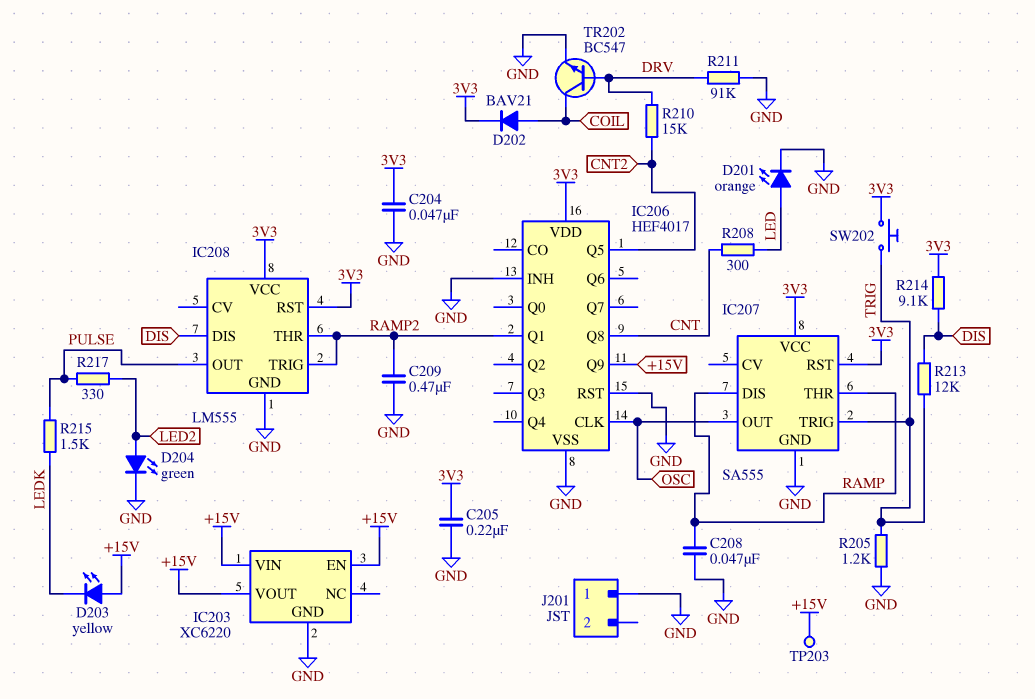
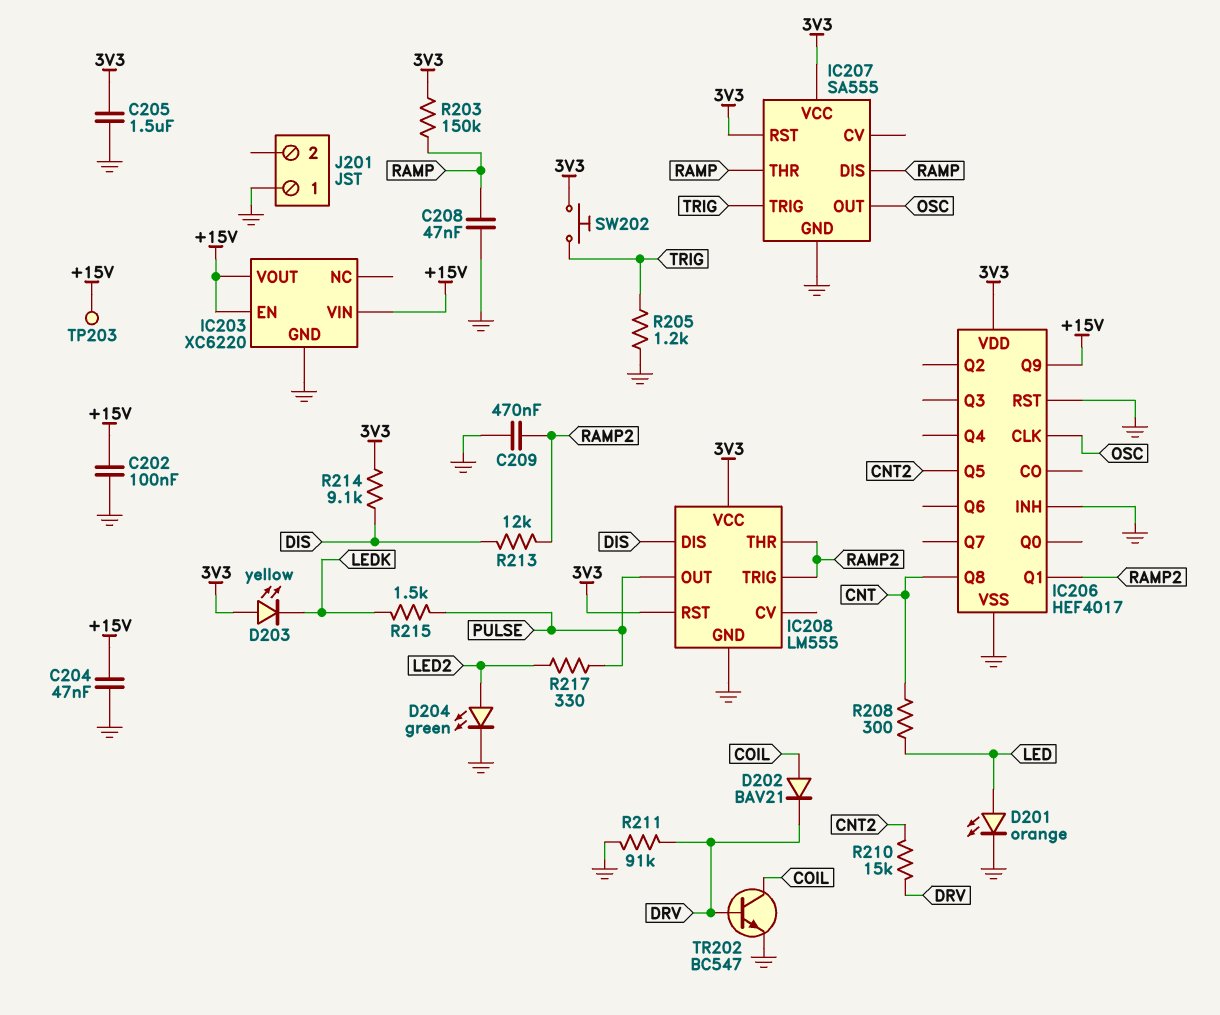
C202: none -> 100nF (+15V, GND)
C204: 47nF (3V3, GND) -> 47nF (+15V, GND)
C205: 220nF (3V3, GND) -> 1.5uF (3V3, GND)
D202: diode BAV21 (A COIL, K 3V3) -> diode BAV21 (A COIL, K DRV)
D203: LED yellow (A +15V, K LEDK) -> LED yellow (A 3V3, K LEDK)
R203: none -> 150k (3V3, RAMP)
R213: 12k (DIS, TRIG) -> 12k (DIS, RAMP2)

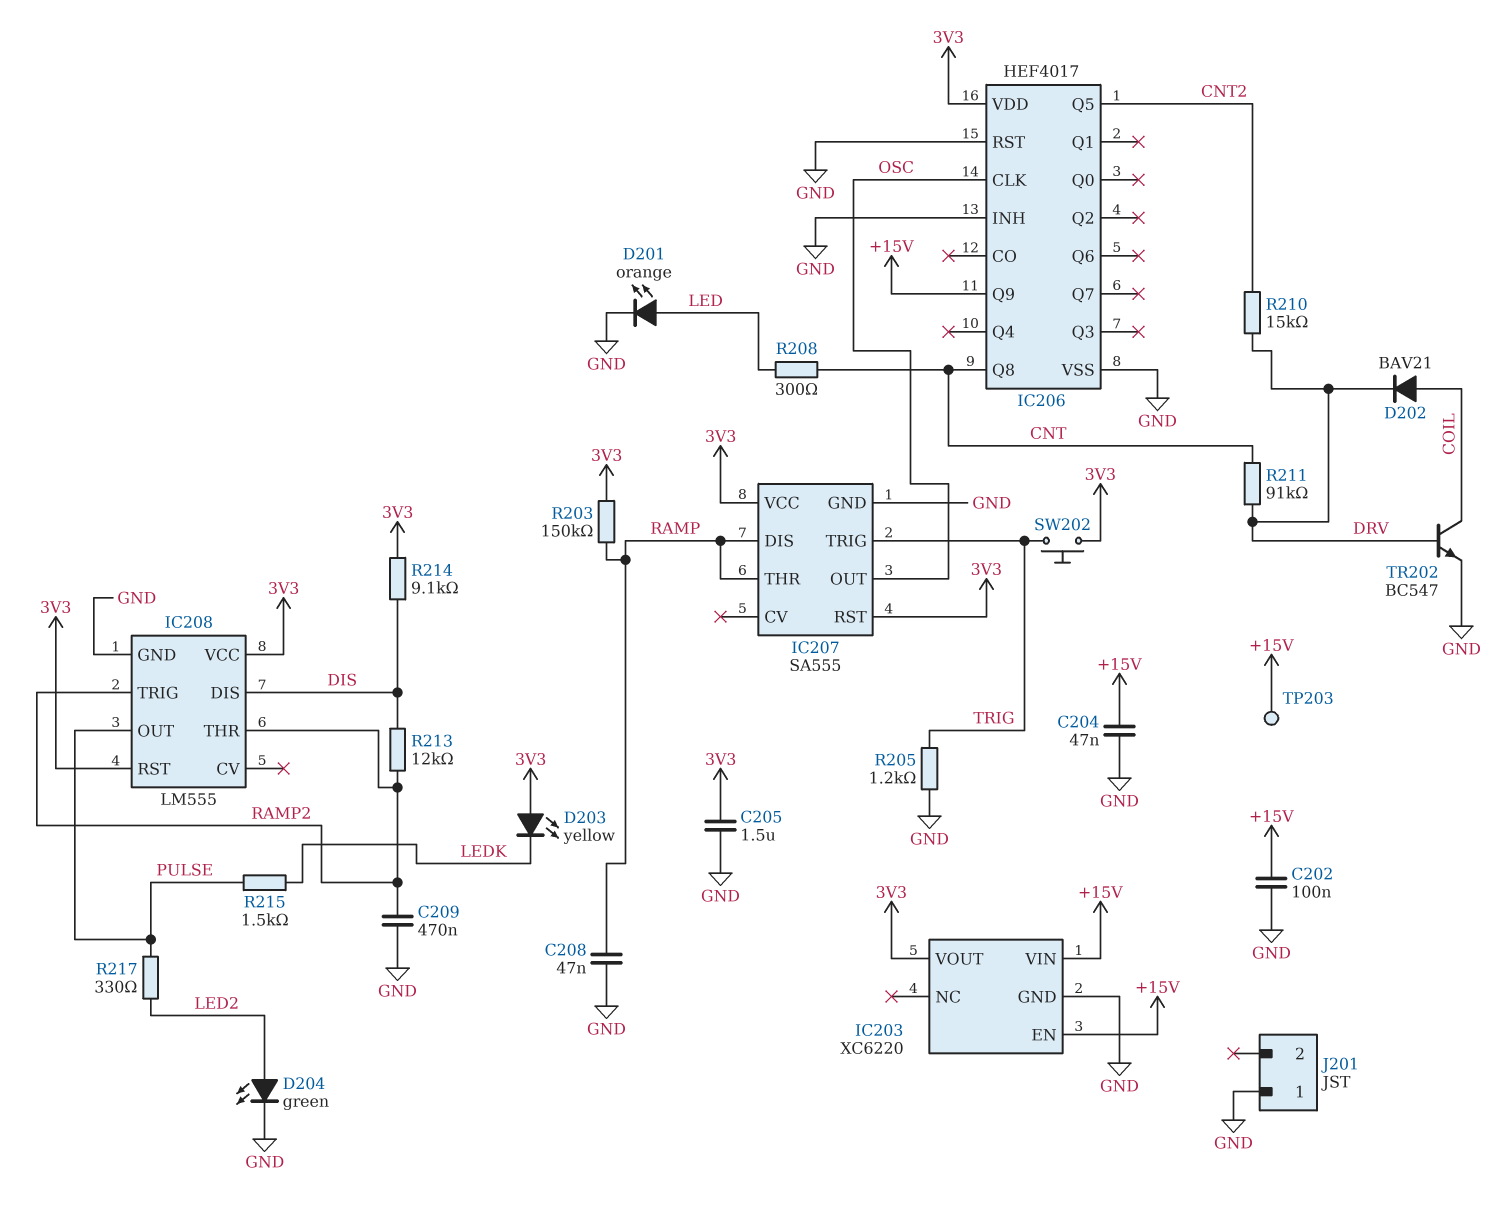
IC203 pin VOUT: +15V -> 3V3
IC206 pin Q1: RAMP2 -> none
R211: 91k (DRV, GND) -> 91k (CNT, DRV)

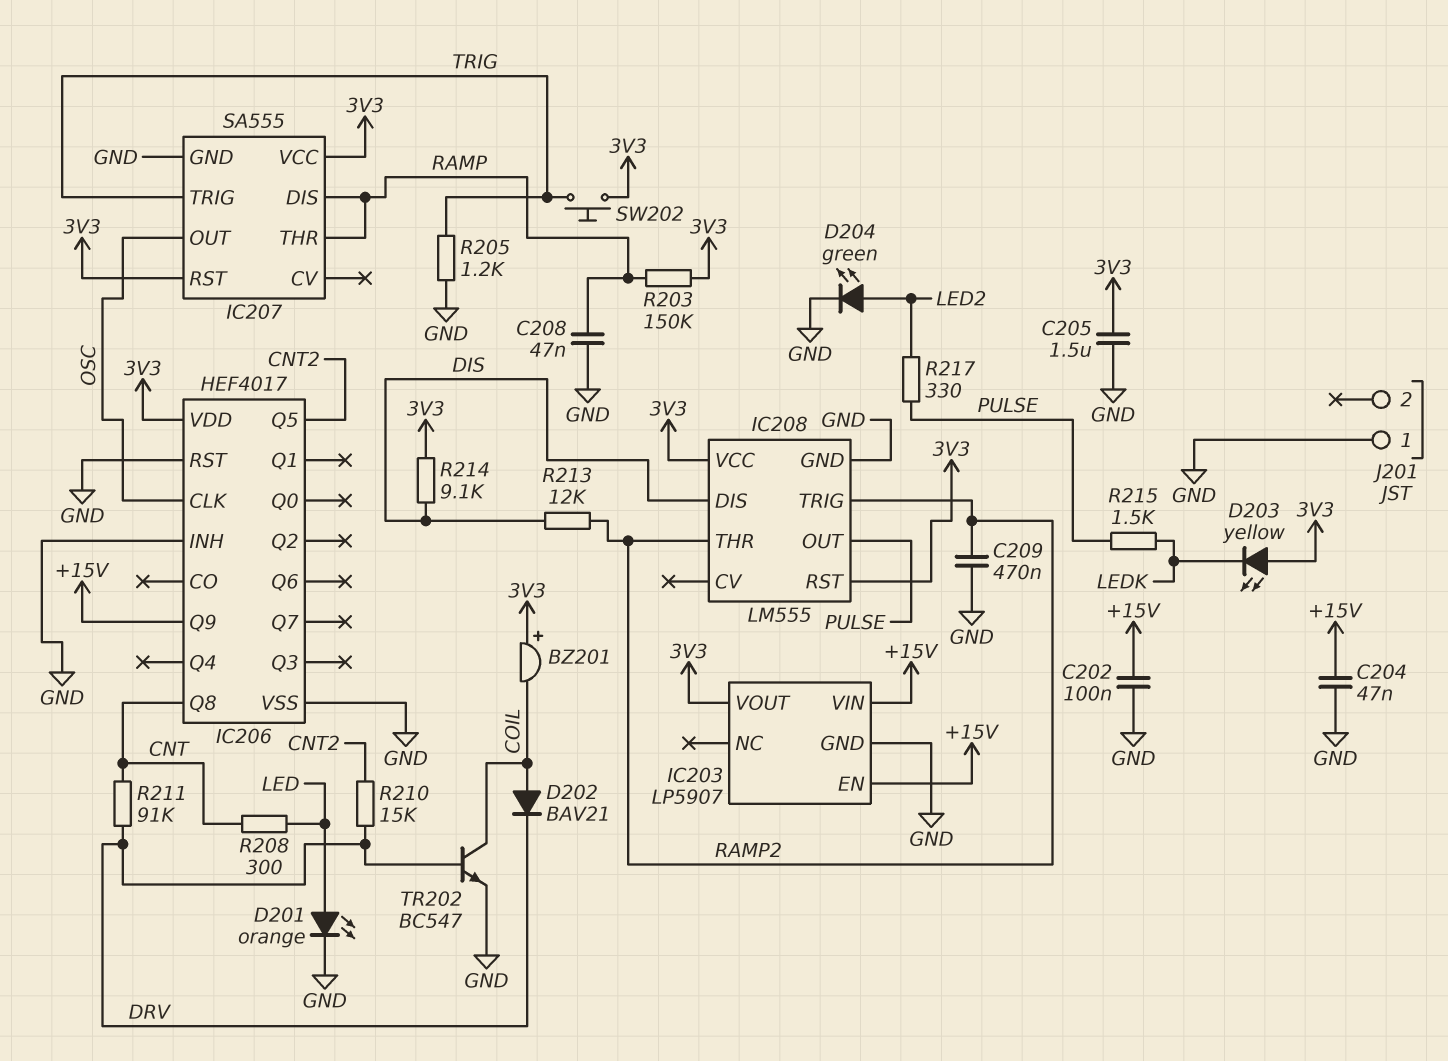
BZ201: none -> buzzer (plus 3V3, minus COIL)
IC203: XC6220 -> LP5907
TP203: test point (+15V) -> none

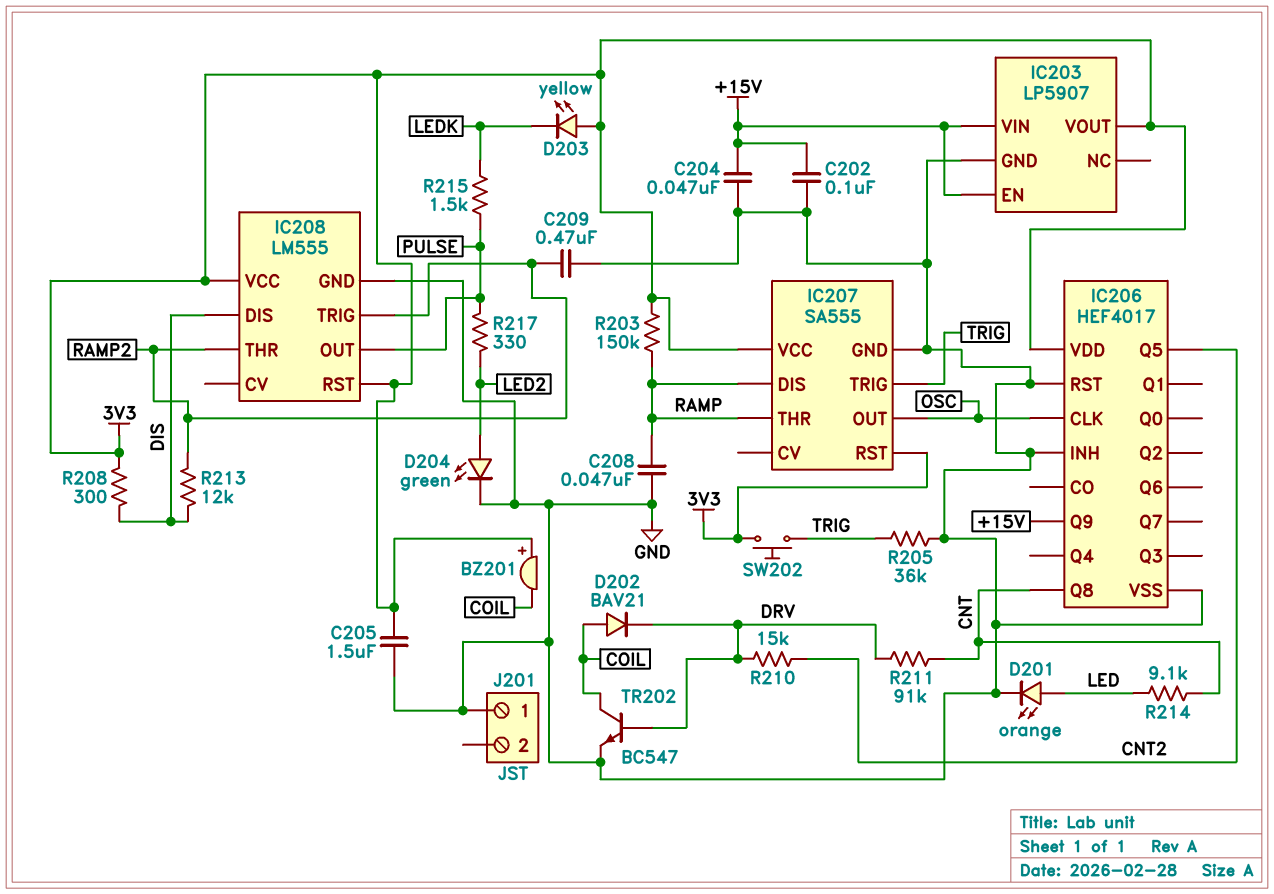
R205: 1.2k (GND, TRIG) -> 36k (GND, TRIG)
R208: 300 (CNT, LED) -> 300 (3V3, DIS)
R214: 9.1k (3V3, DIS) -> 9.1k (CNT, LED)

